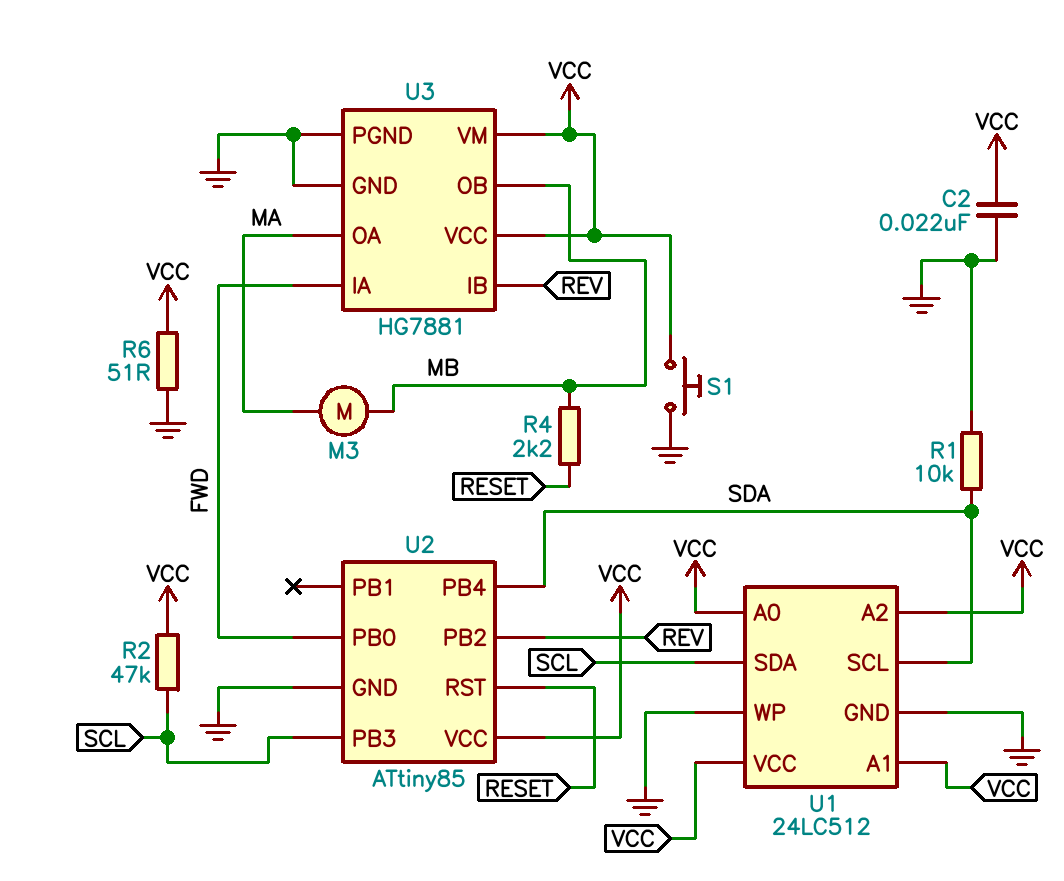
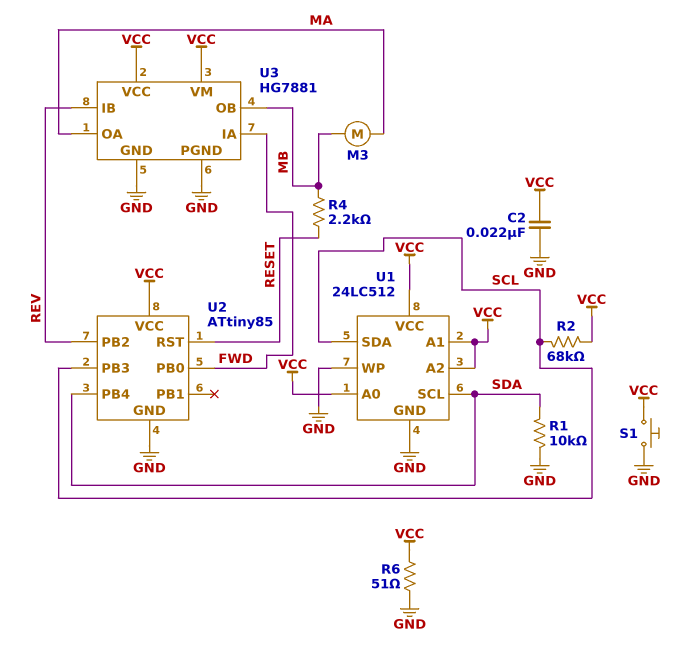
R2: 47k (SCL, VCC) -> 68k (SCL, VCC)

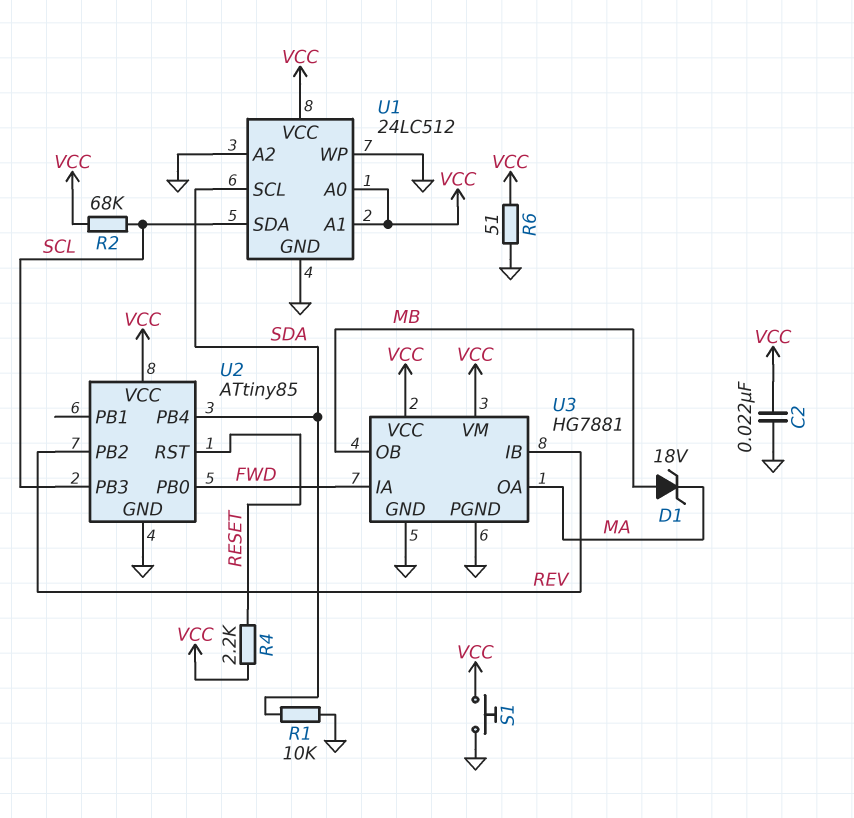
D1: none -> zener 18V (A MB, K MA)
M3: motor (MA, MB) -> none
R4: 2.2k (MB, RESET) -> 2.2k (RESET, VCC)
U1 pin A2: VCC -> GND

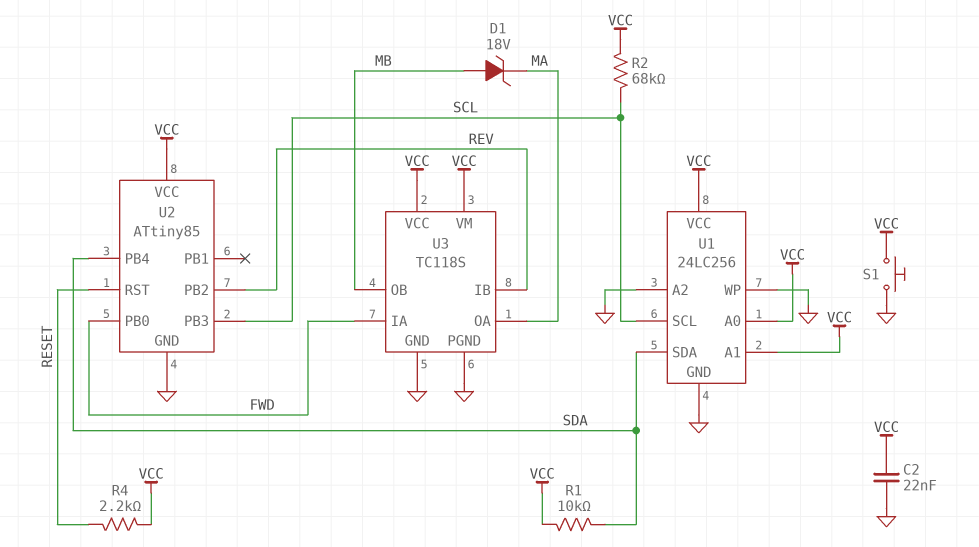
R1: 10k (GND, SDA) -> 10k (SDA, VCC)
R6: 51 (GND, VCC) -> none
U1: 24LC512 -> 24LC256
U1 pin SCL: SDA -> SCL
U1 pin SDA: SCL -> SDA
U3: HG7881 -> TC118S

